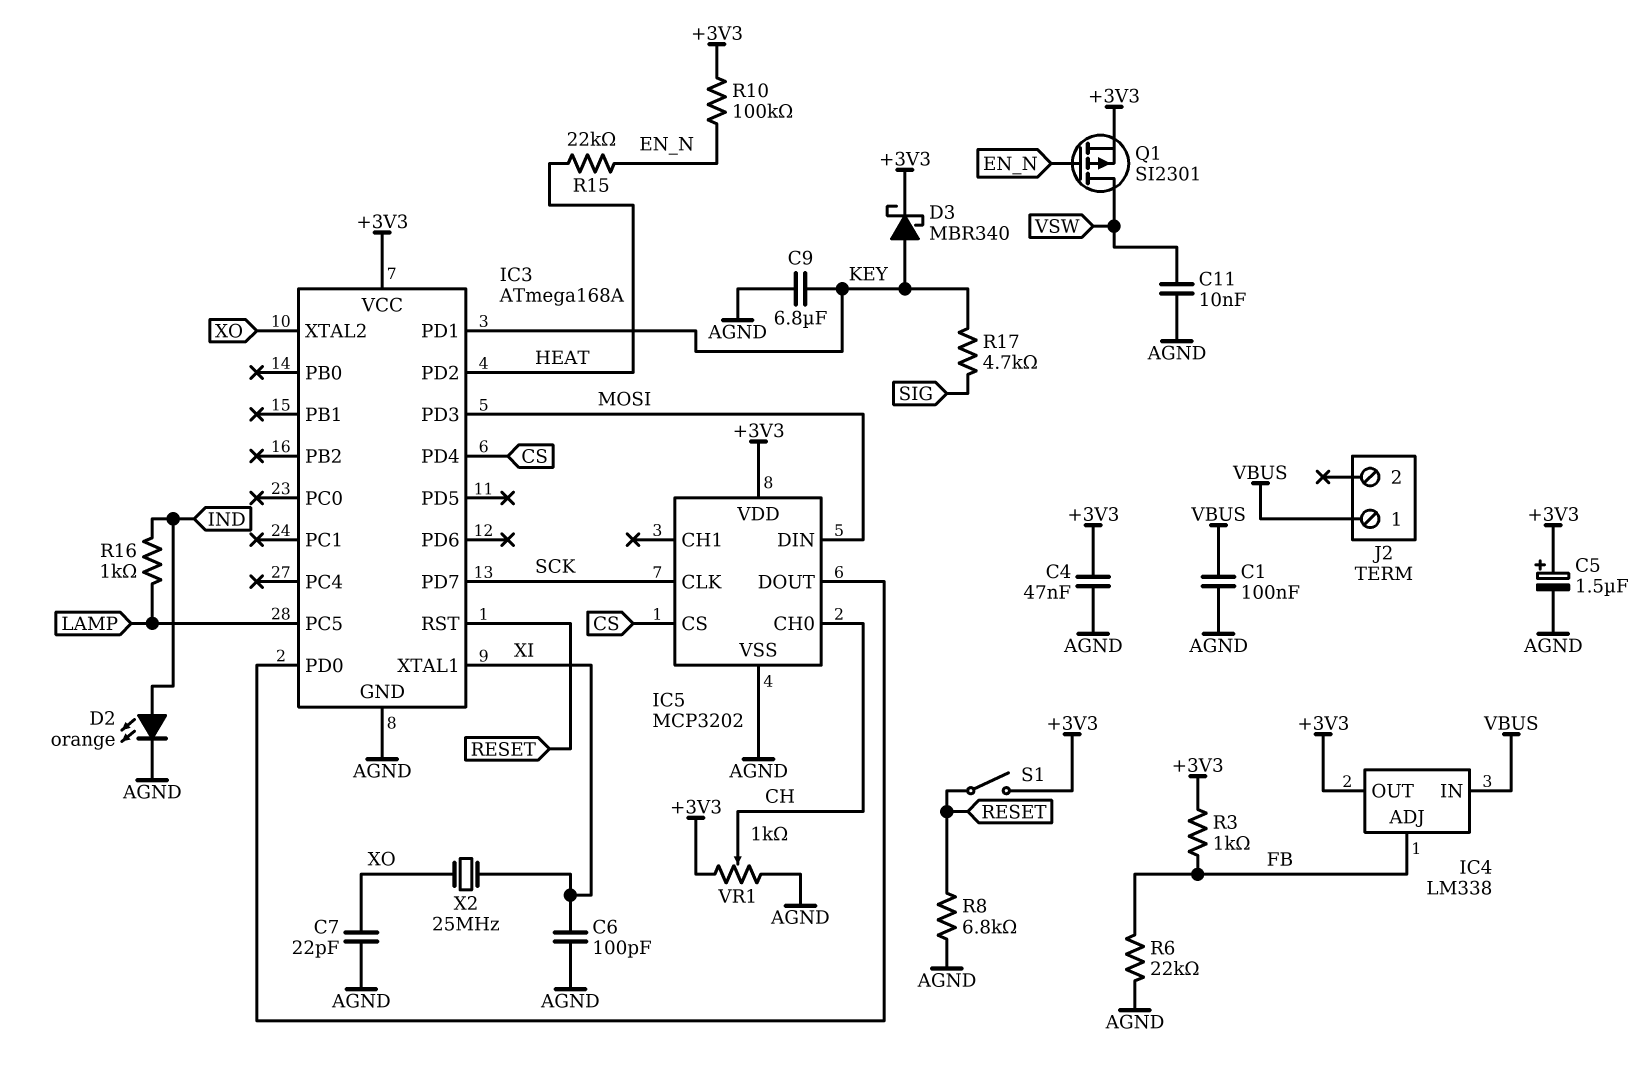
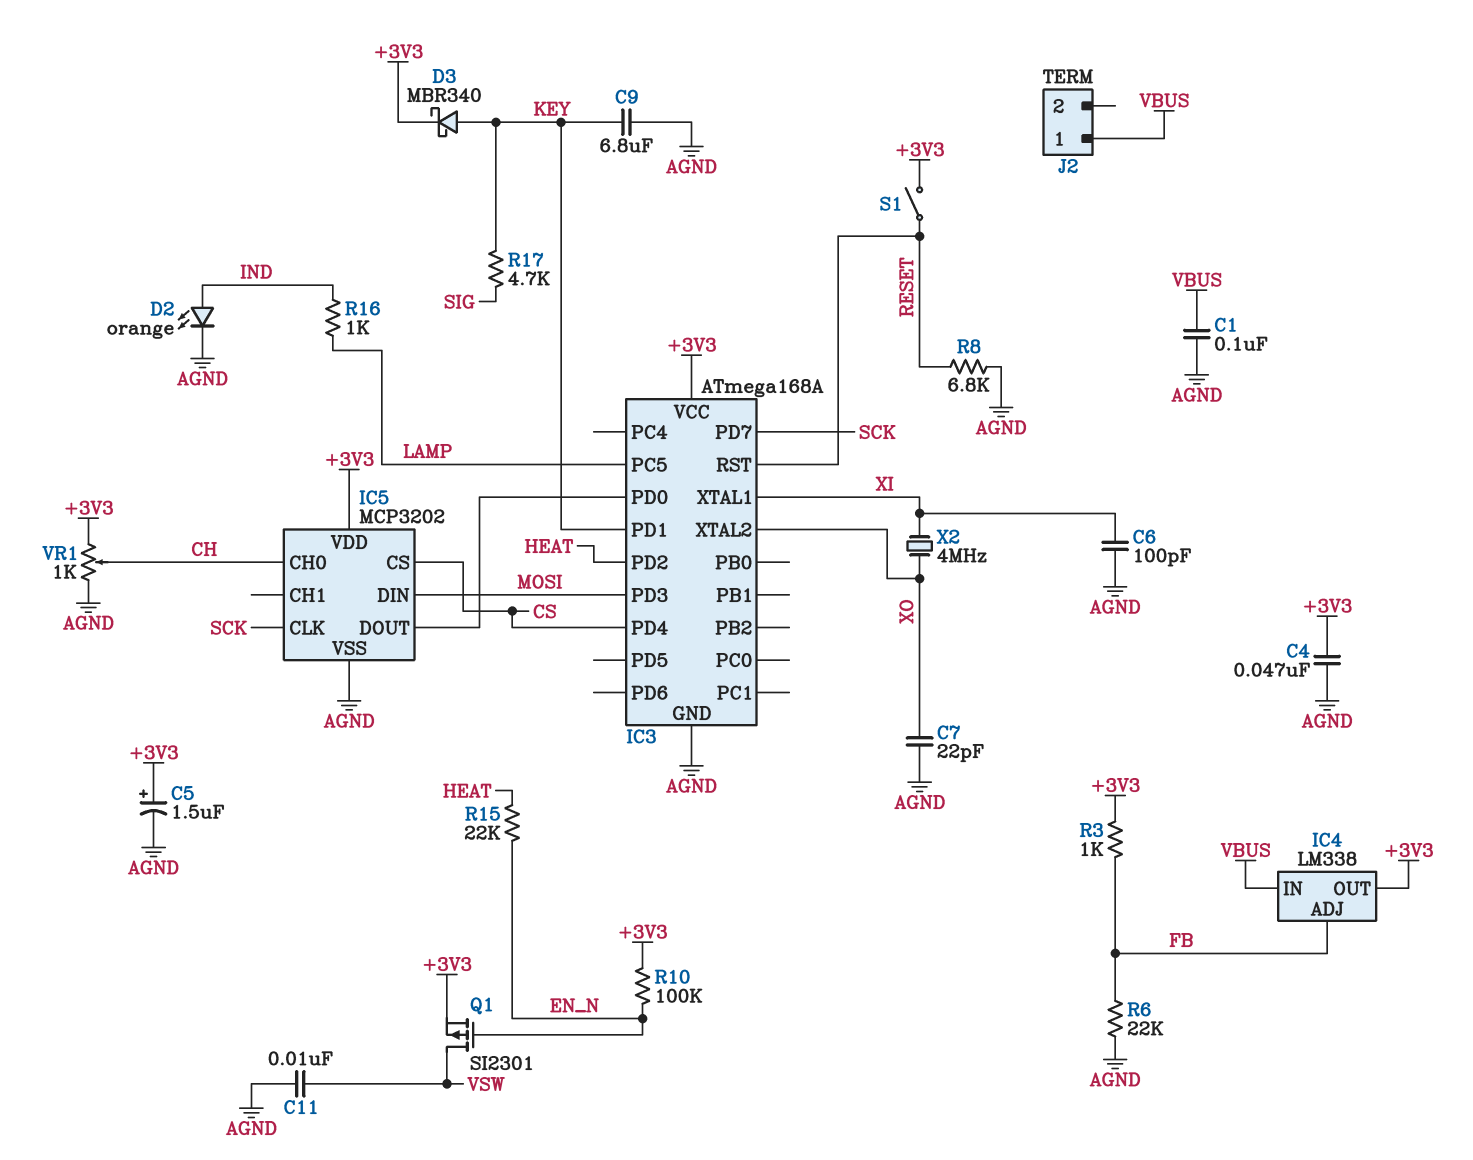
X2: 25MHz (XI, XO) -> 4MHz (XI, XO)

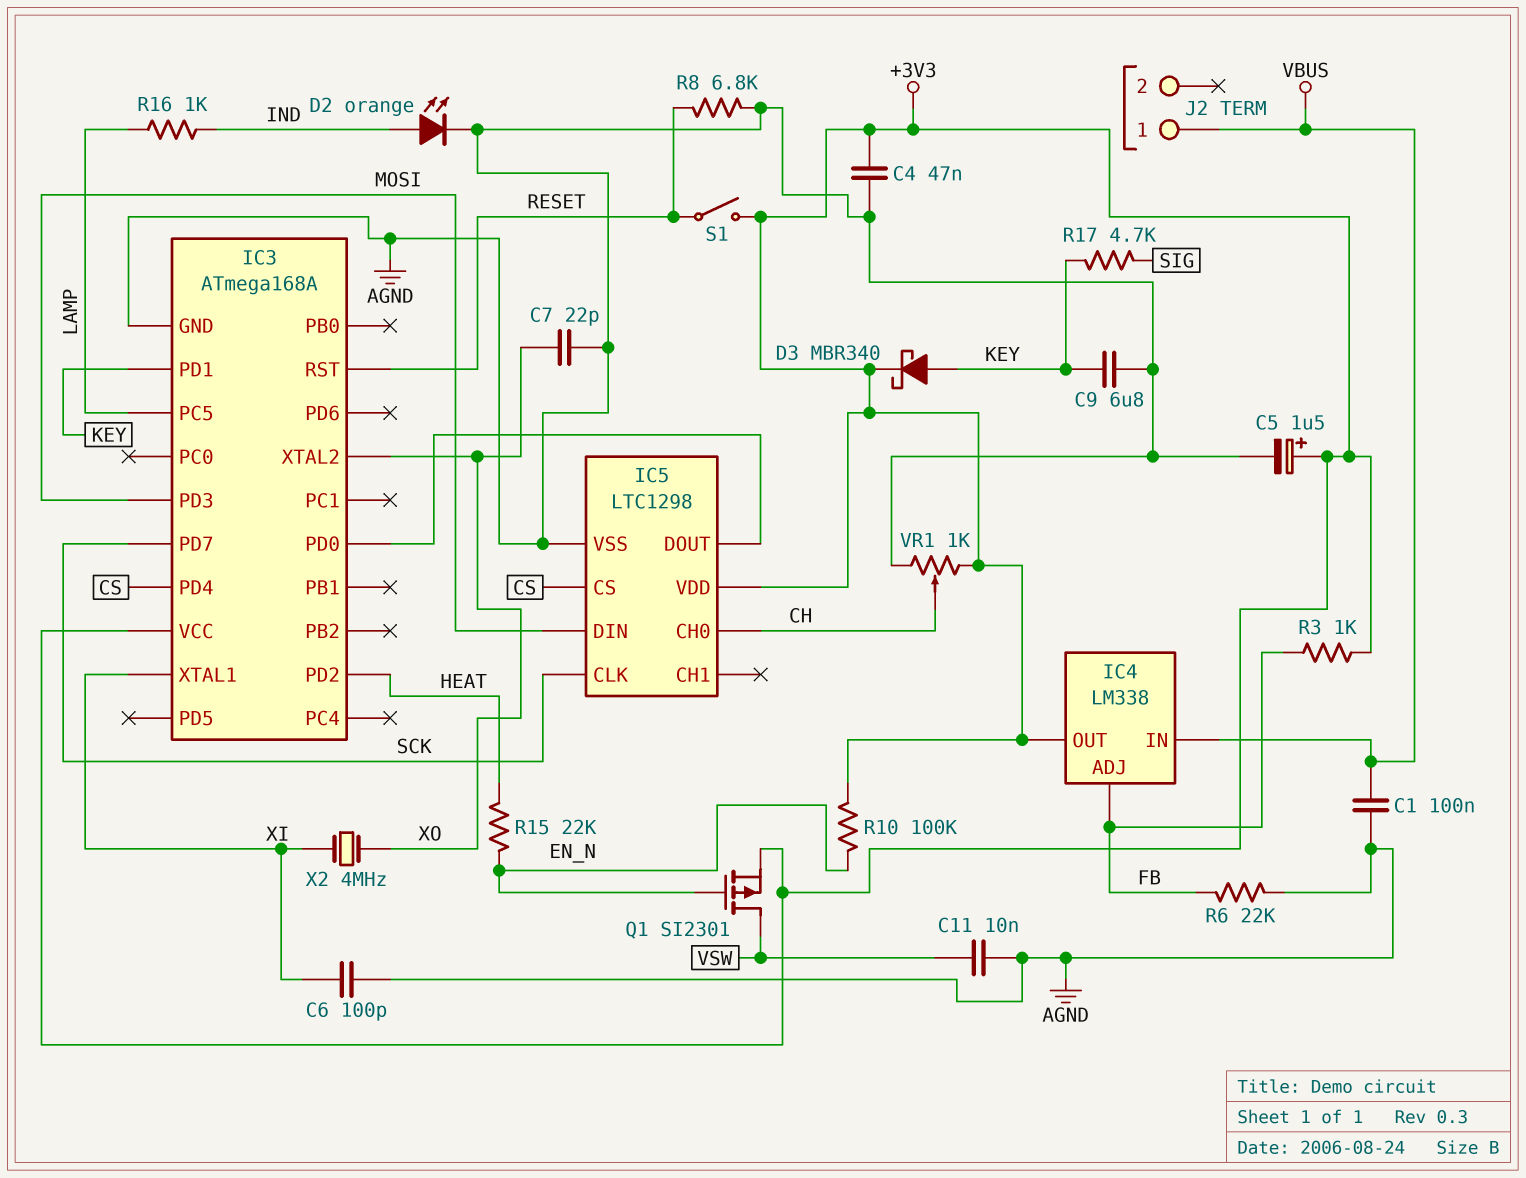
IC5: MCP3202 -> LTC1298

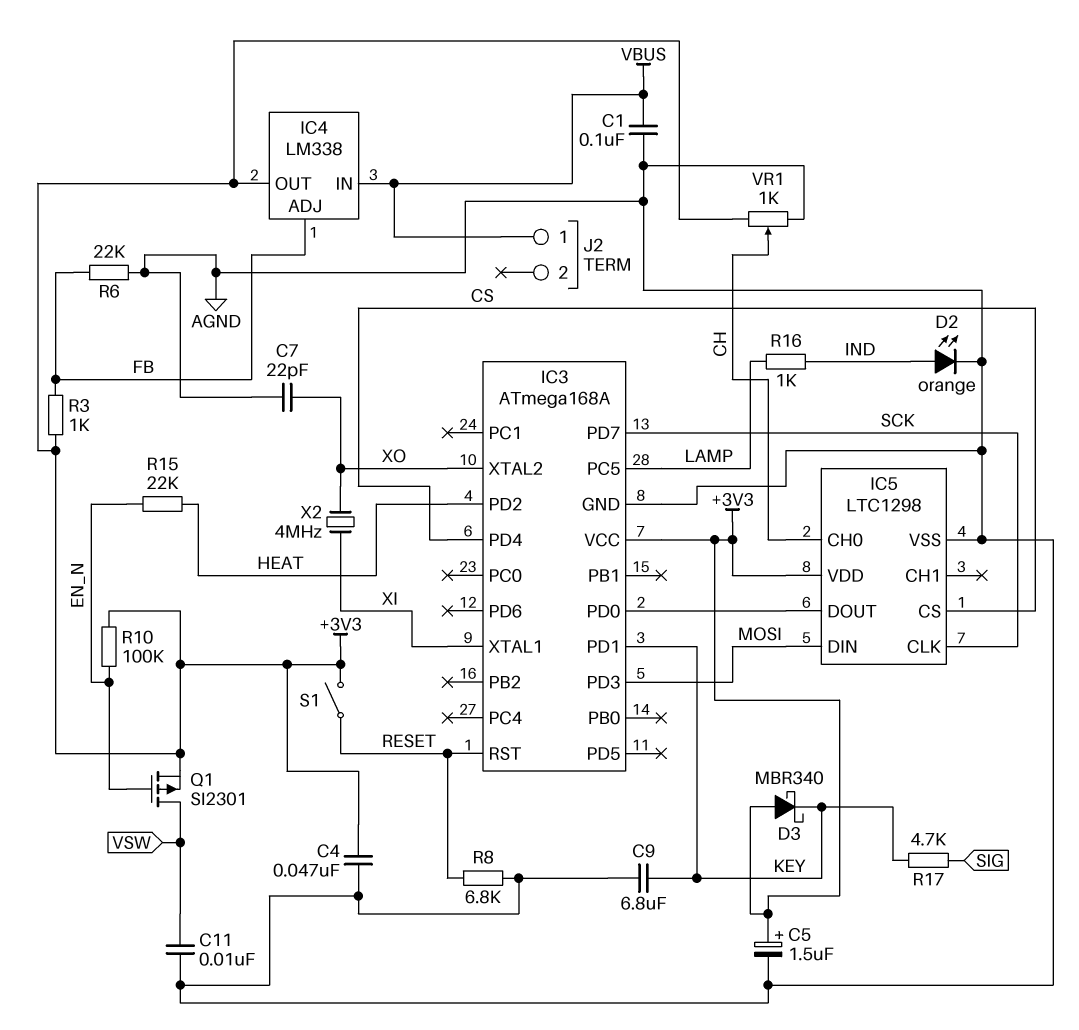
C6: 100pF (AGND, XI) -> none
D3: schottky MBR340 (A KEY, K +3V3) -> schottky MBR340 (A +3V3, K KEY)

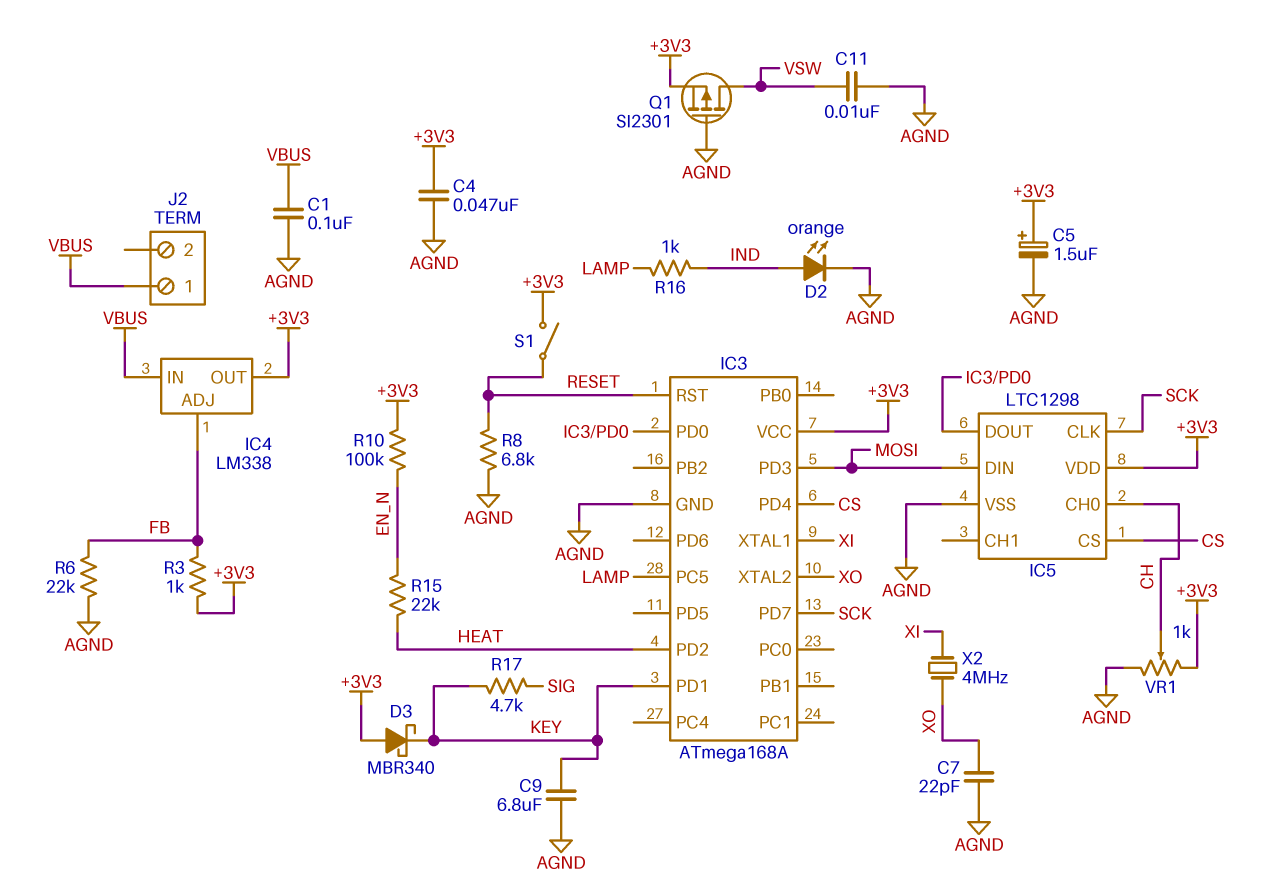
Q1: PMOS SI2301 (G EN_N, D VSW, S +3V3) -> PMOS SI2301 (G AGND, D VSW, S +3V3)

